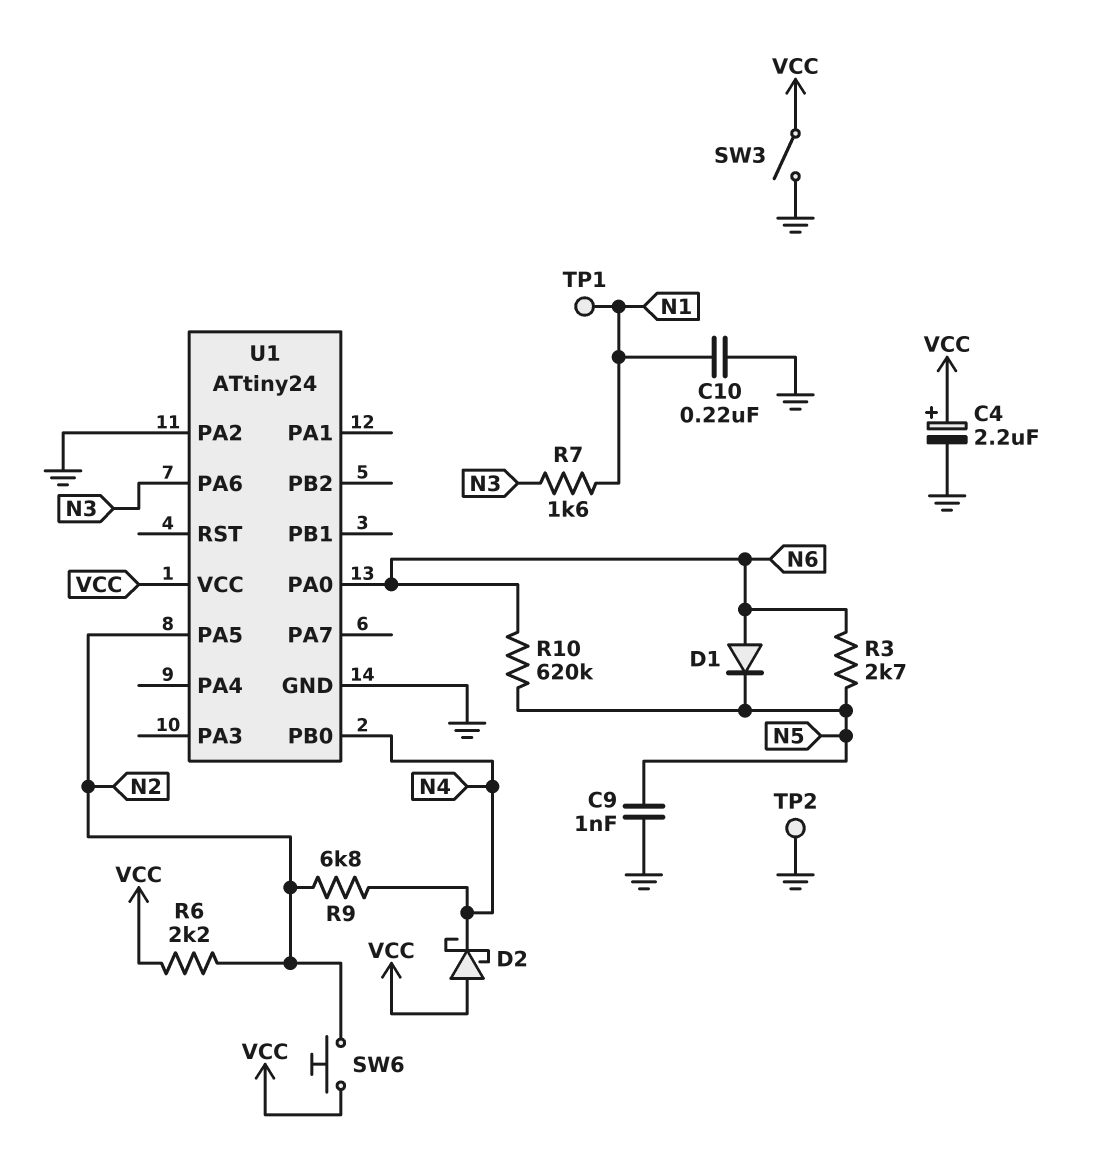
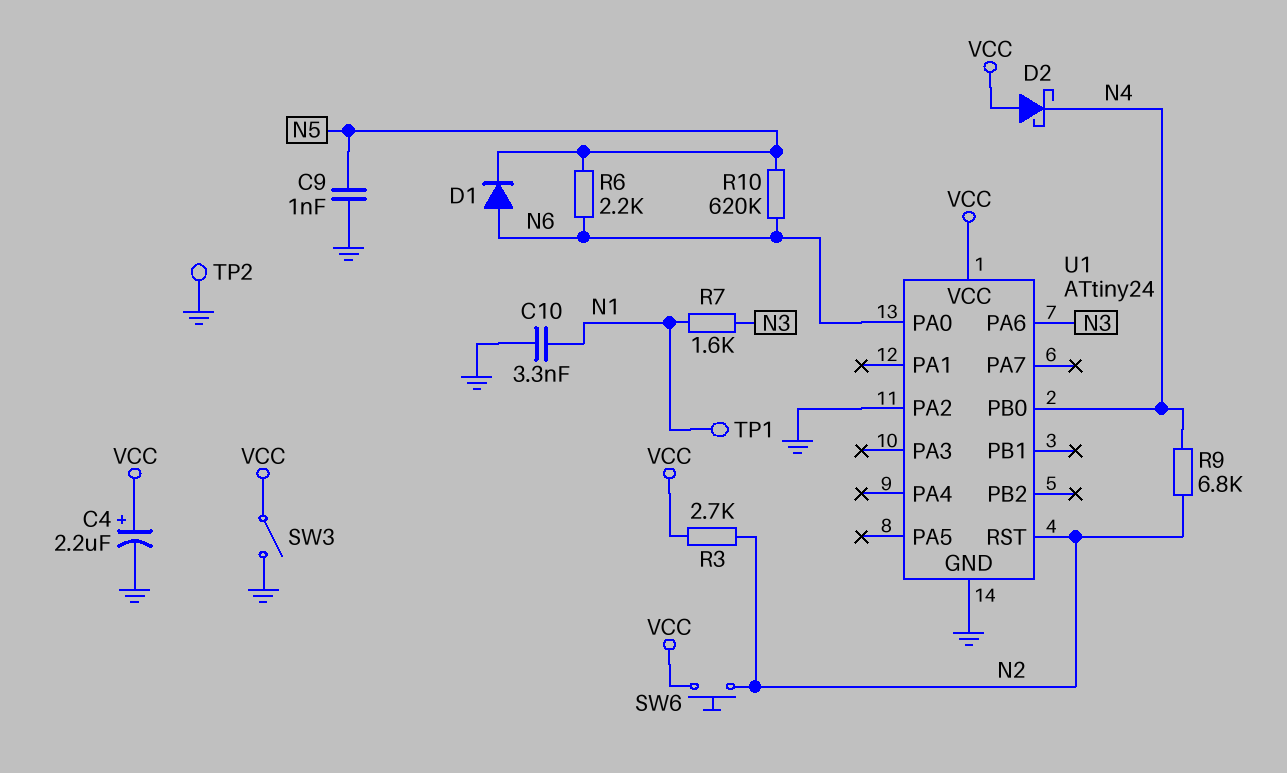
C10: 220nF (GND, N1) -> 3.3nF (GND, N1)
R3: 2.7k (N5, N6) -> 2.7k (N2, VCC)
R6: 2.2k (N2, VCC) -> 2.2k (N5, N6)
U1 pin PA5: N2 -> none
U1 pin RST: none -> N2

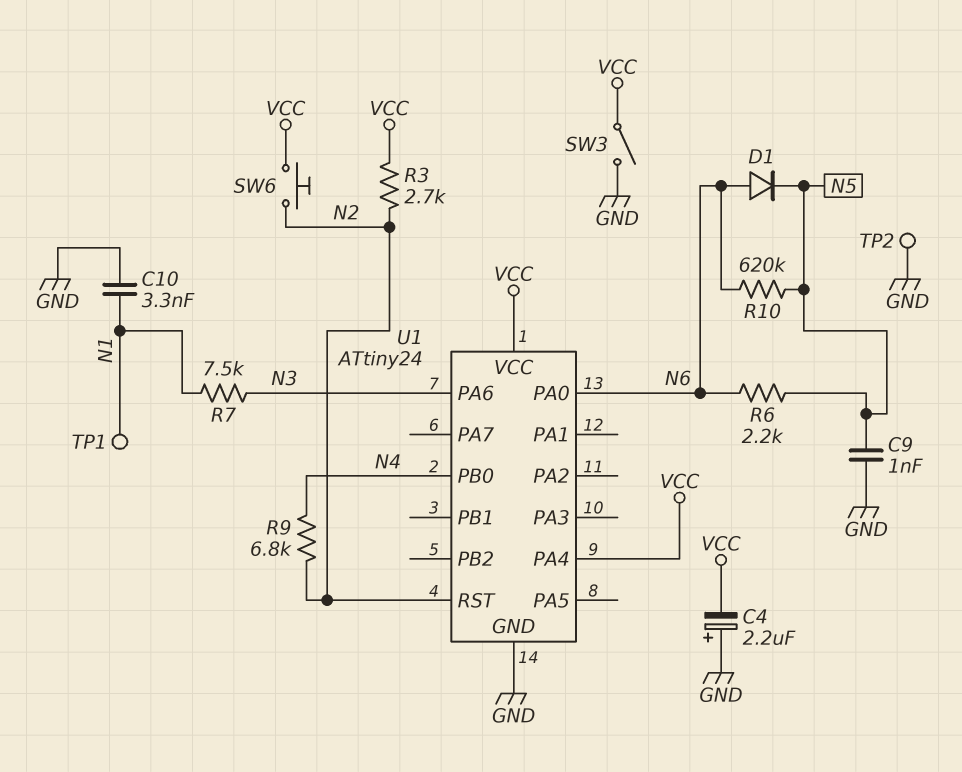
C4: 2.2uF (plus VCC, minus GND) -> 2.2uF (plus GND, minus VCC)
D2: schottky (A VCC, K N4) -> none
R7: 1.6k (N1, N3) -> 7.5k (N1, N3)
U1 pin PA2: GND -> none
U1 pin PA4: none -> VCC

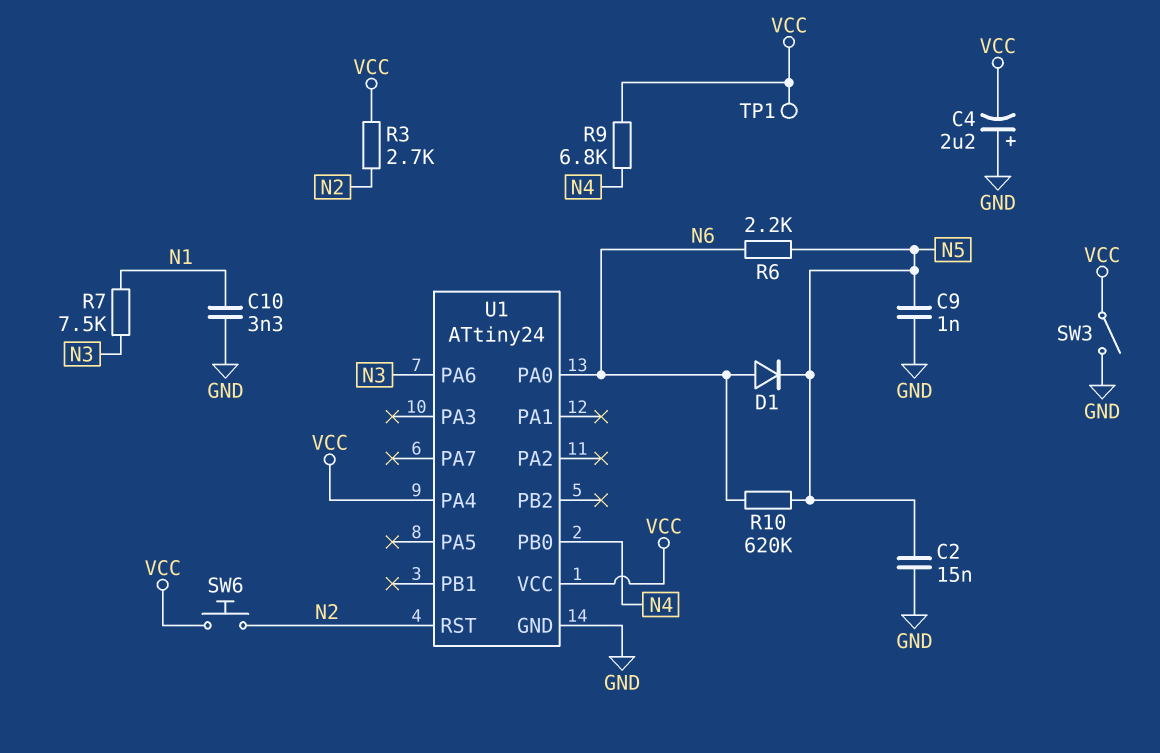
C2: none -> 15nF (GND, N5)
R9: 6.8k (N2, N4) -> 6.8k (N4, VCC)
TP1: test point (N1) -> test point (VCC)
TP2: test point (GND) -> none

